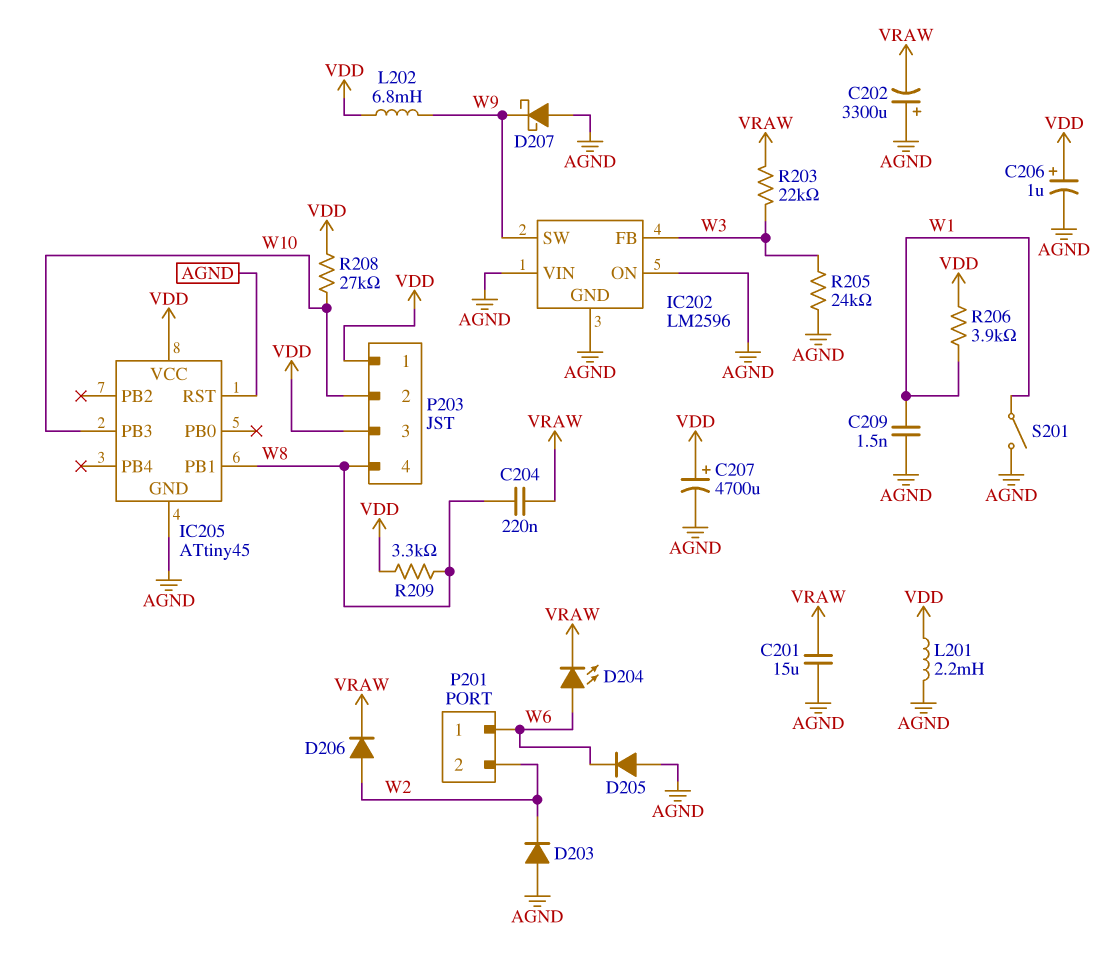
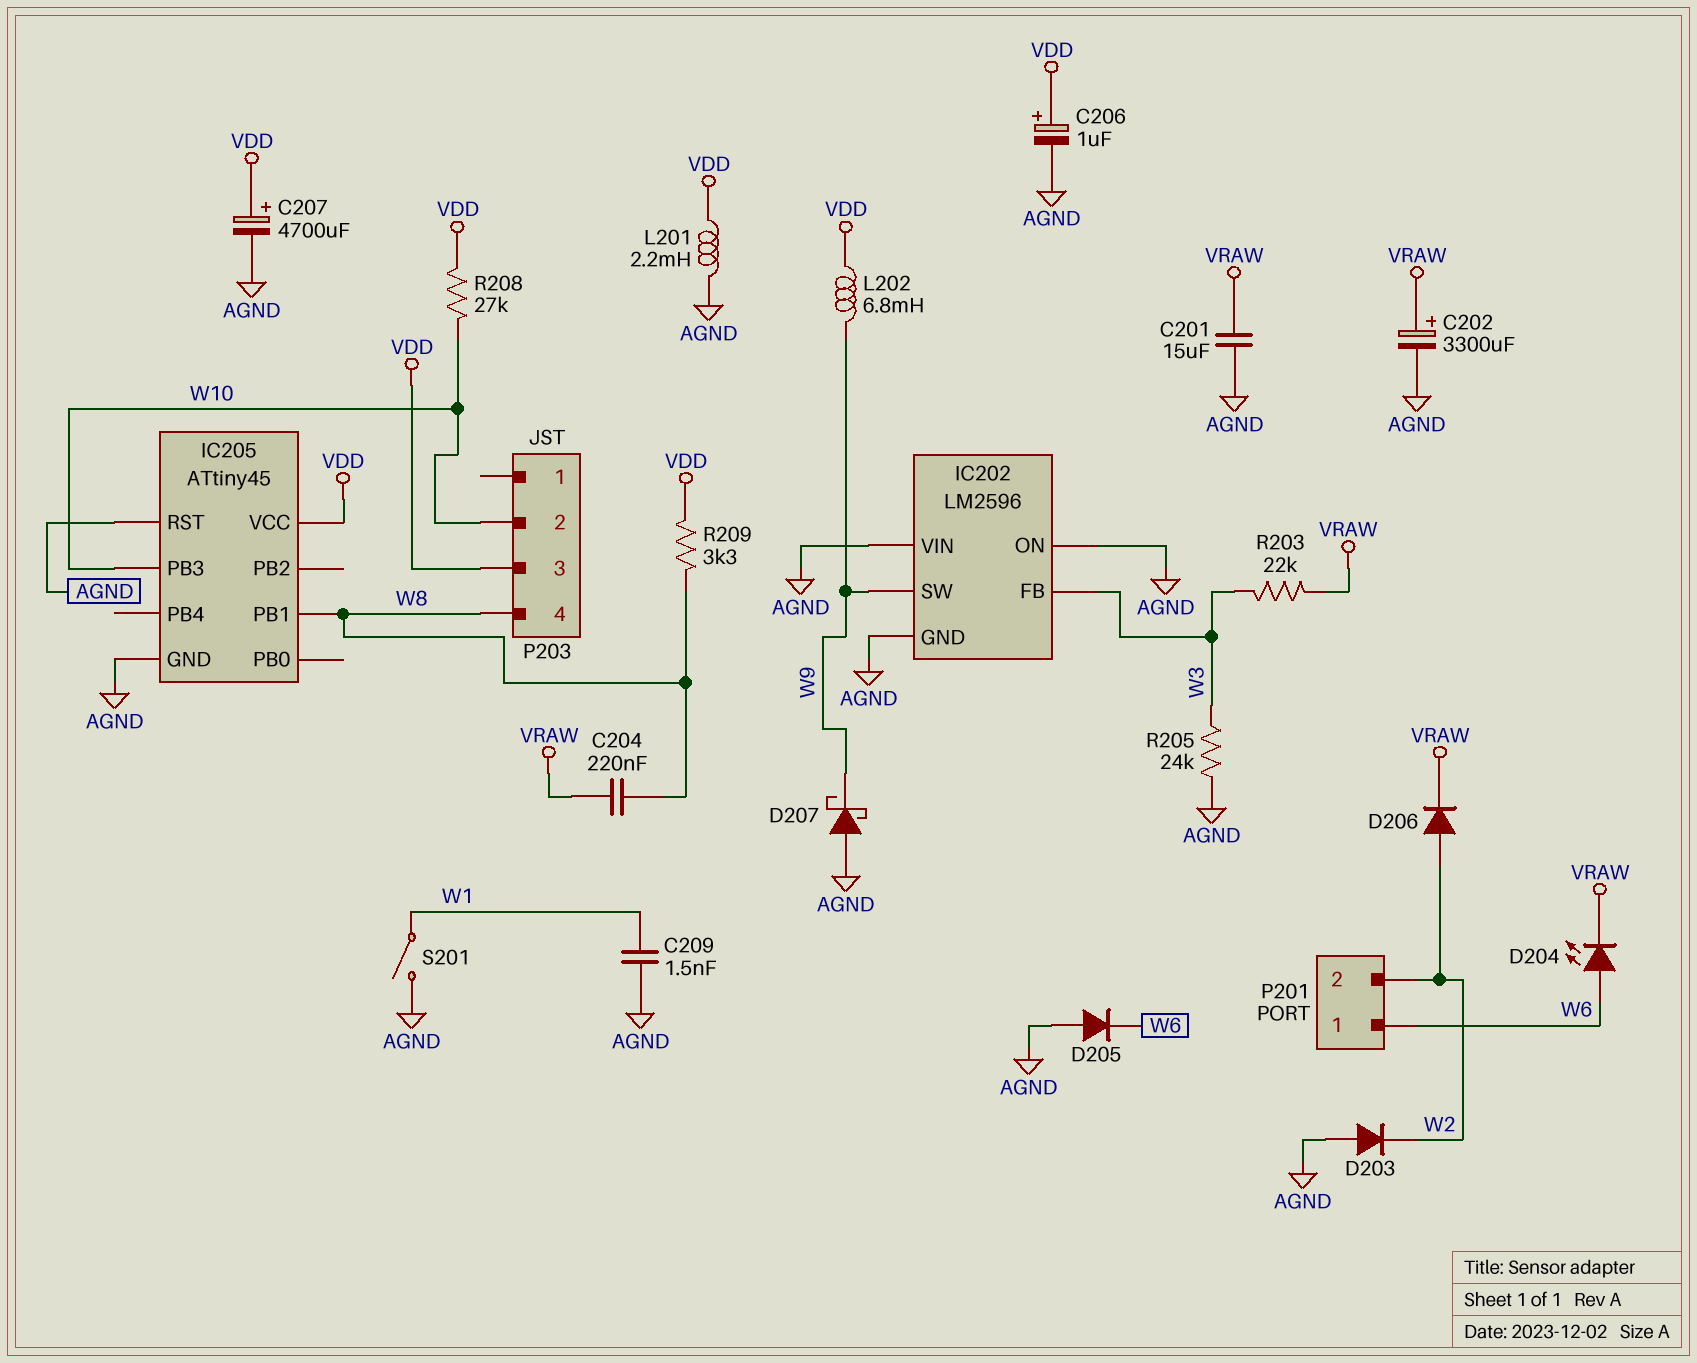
C202: 3300uF (plus AGND, minus VRAW) -> 3300uF (plus VRAW, minus AGND)
P203 pin 1: VDD -> none
R206: 3.9k (VDD, W1) -> none

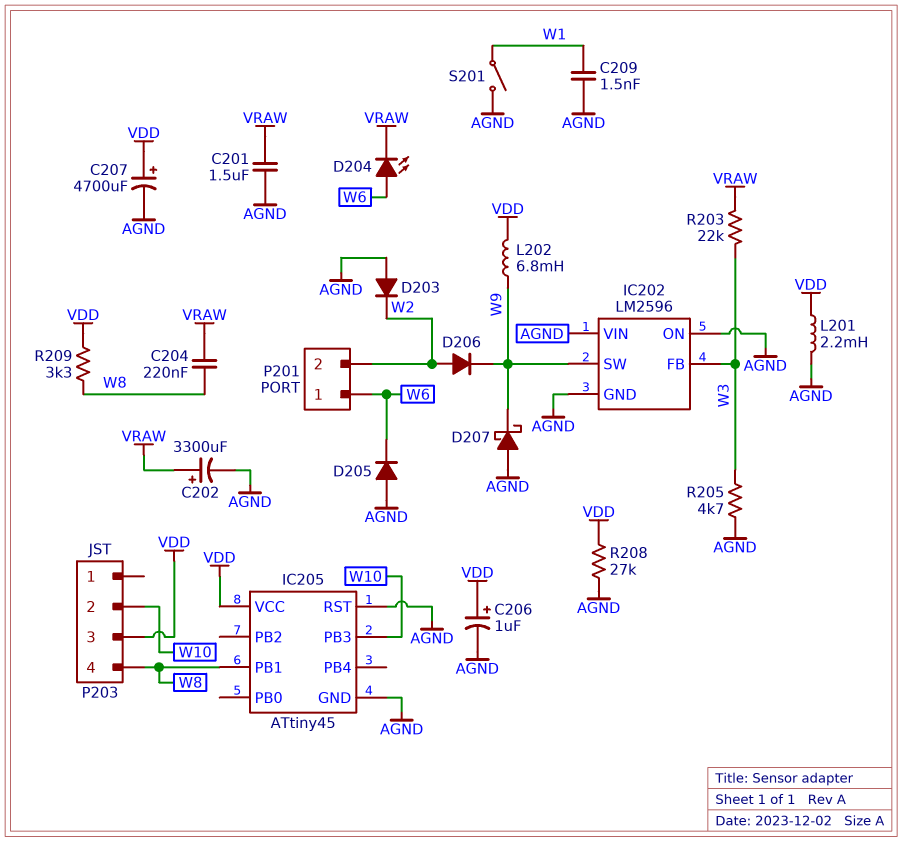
C201: 15uF (AGND, VRAW) -> 1.5uF (AGND, VRAW)
D206: diode (A W2, K VRAW) -> diode (A W2, K W9)
R205: 24k (AGND, W3) -> 4.7k (AGND, W3)
R208: 27k (VDD, W10) -> 27k (AGND, VDD)

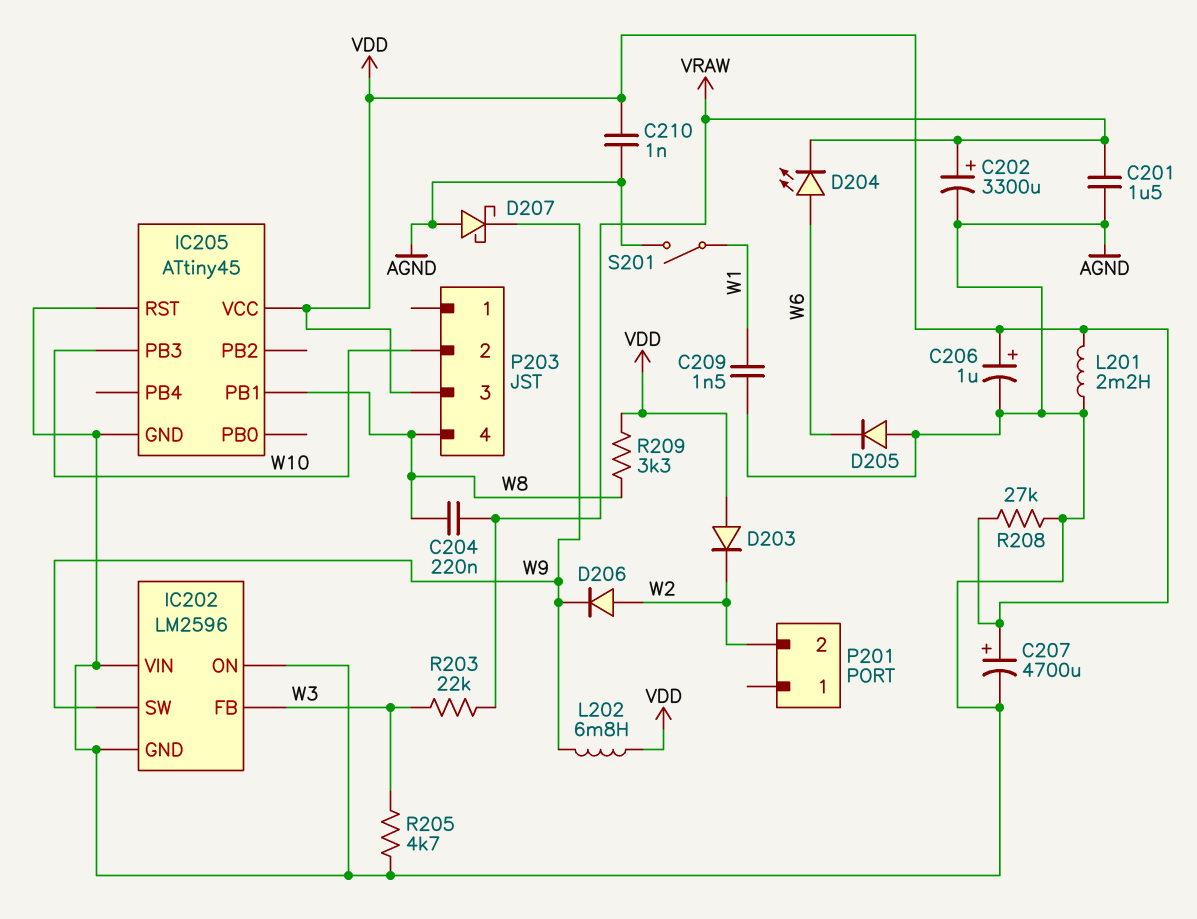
C210: none -> 1nF (AGND, VDD)
D203: diode (A AGND, K W2) -> diode (A VDD, K W2)
P201 pin 1: W6 -> none

